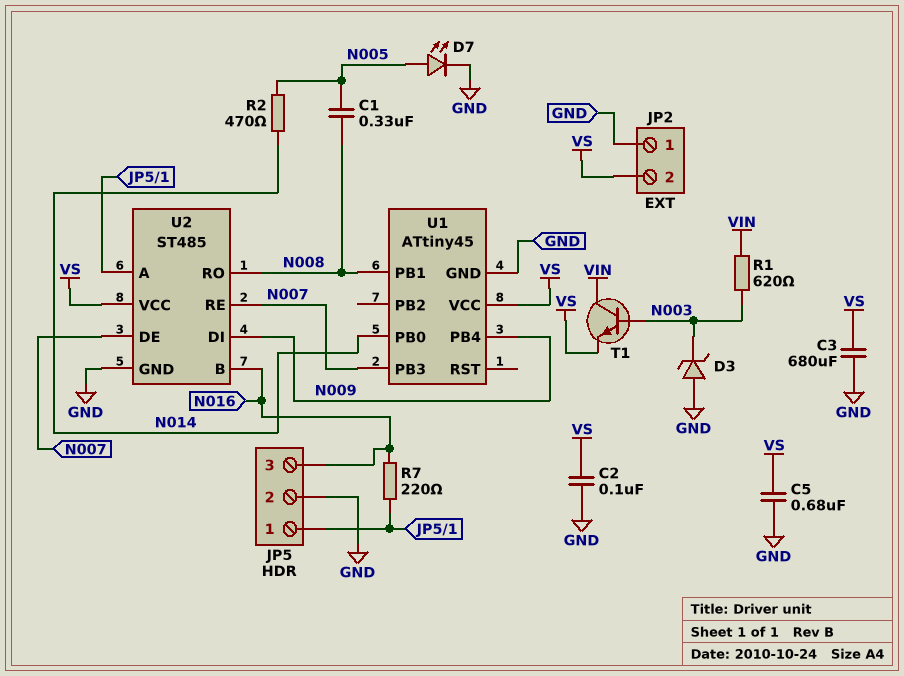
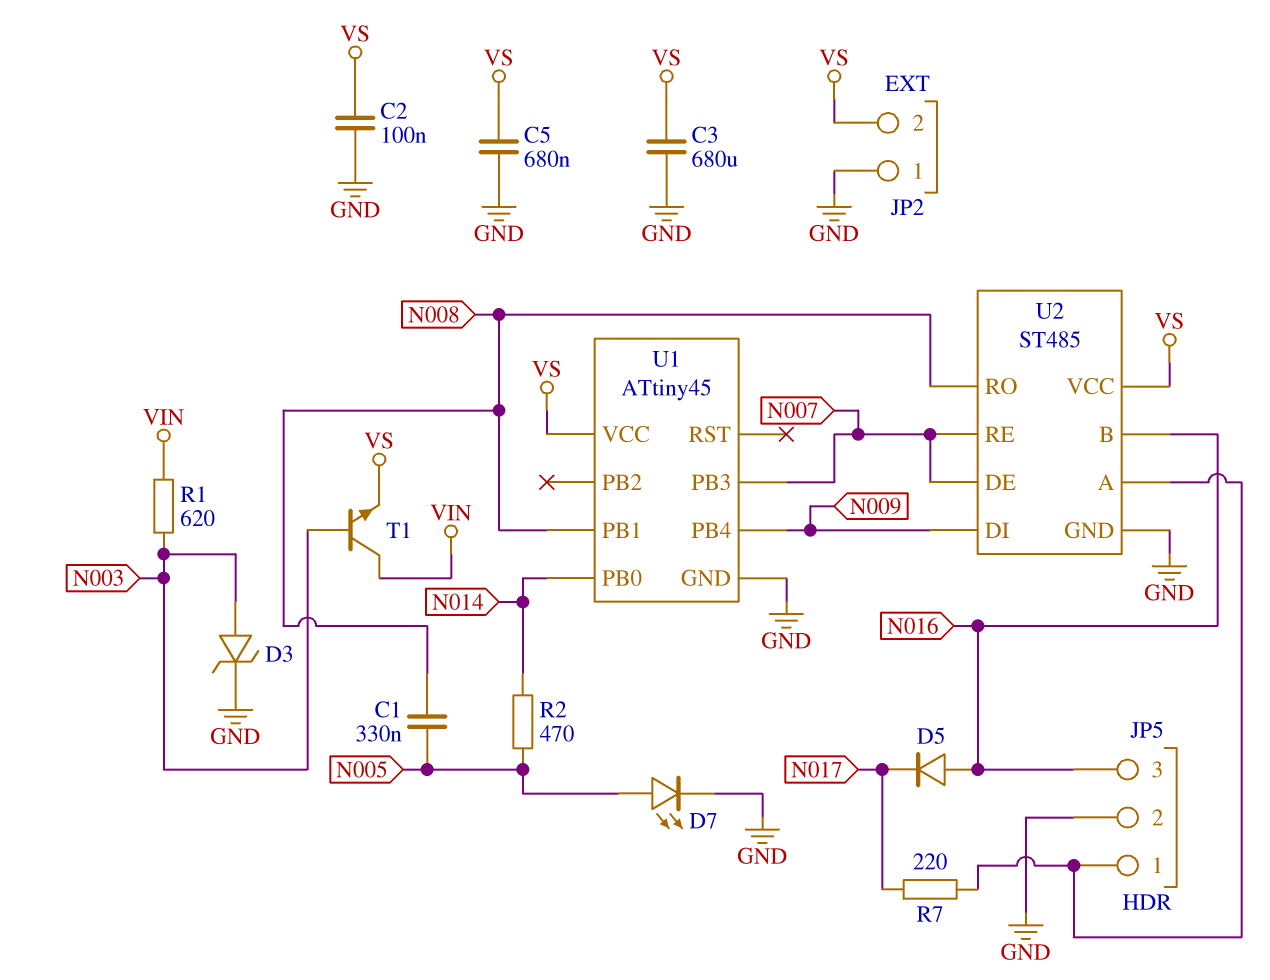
D3: zener (A GND, K N003) -> zener (A N003, K GND)
D5: none -> diode (A N016, K N017)
R7: 220 (JP5/1, N016) -> 220 (JP5/1, N017)

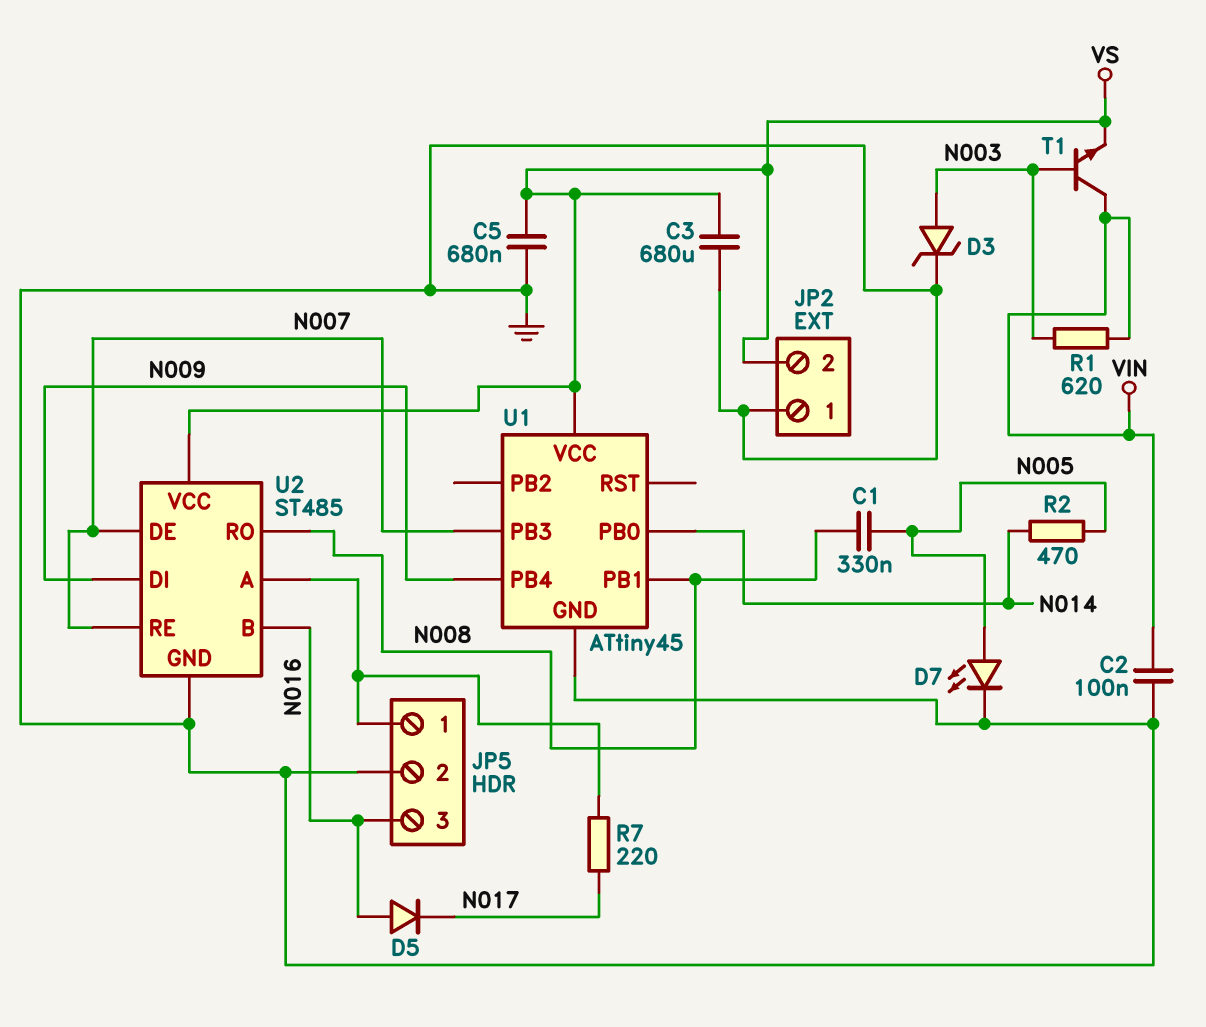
C2: 100nF (GND, VS) -> 100nF (GND, VIN)

